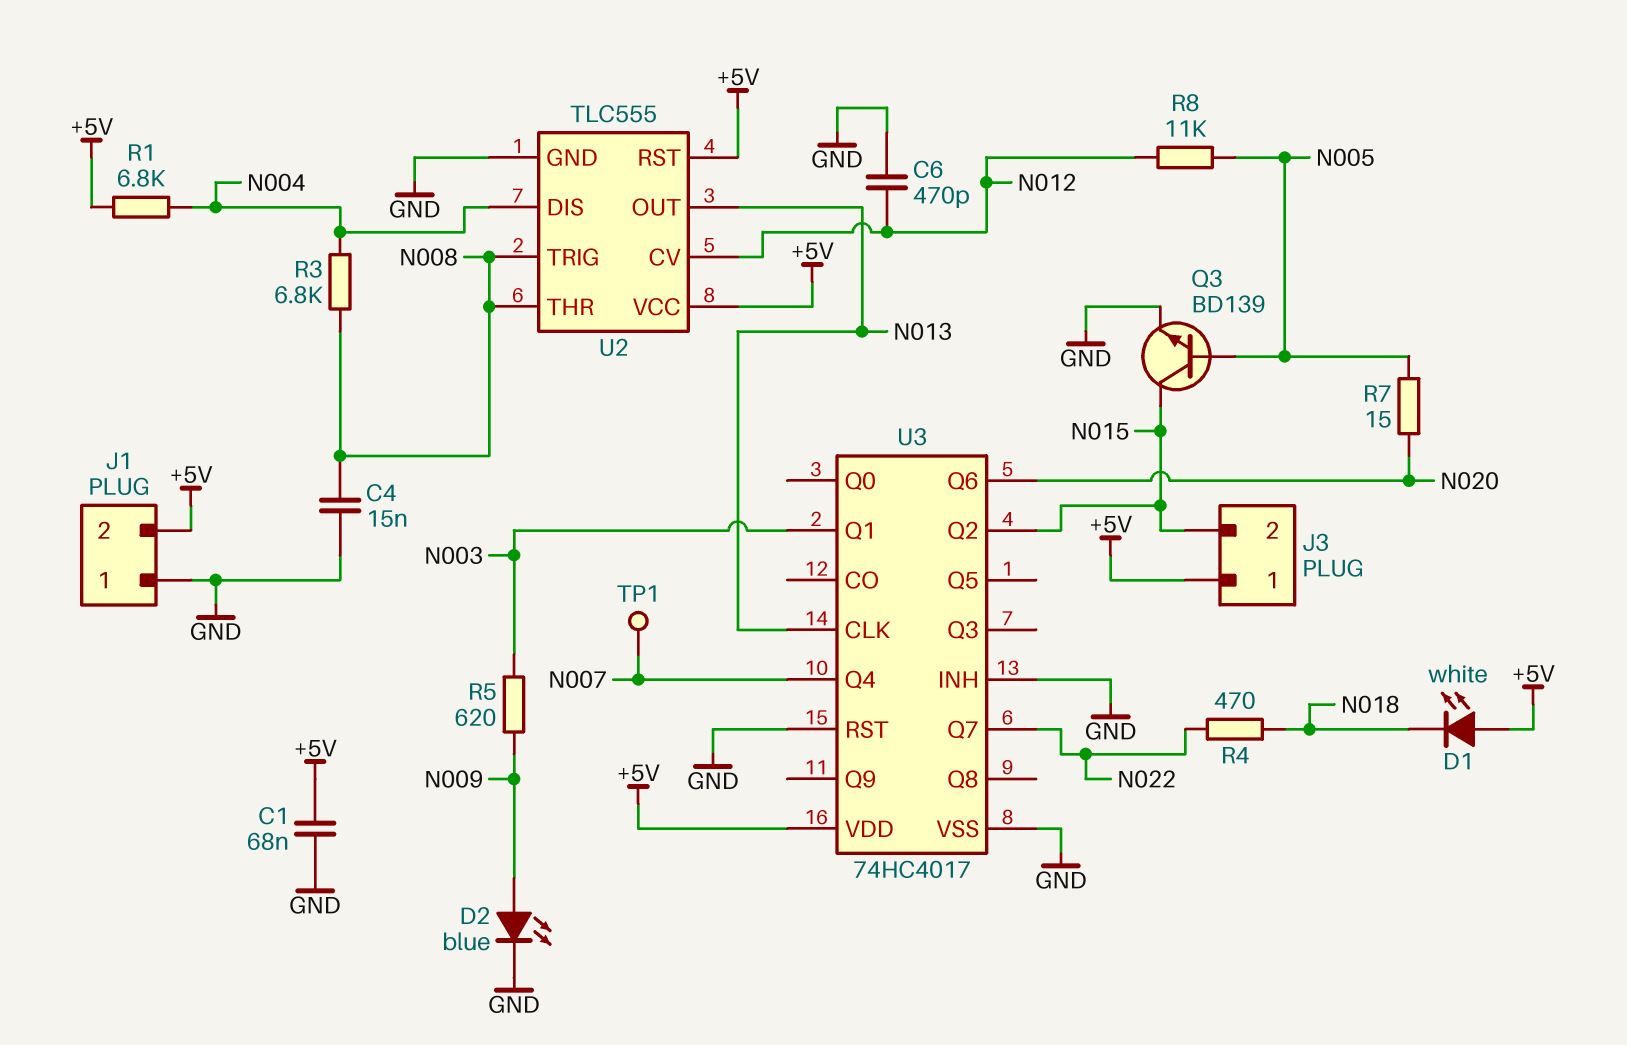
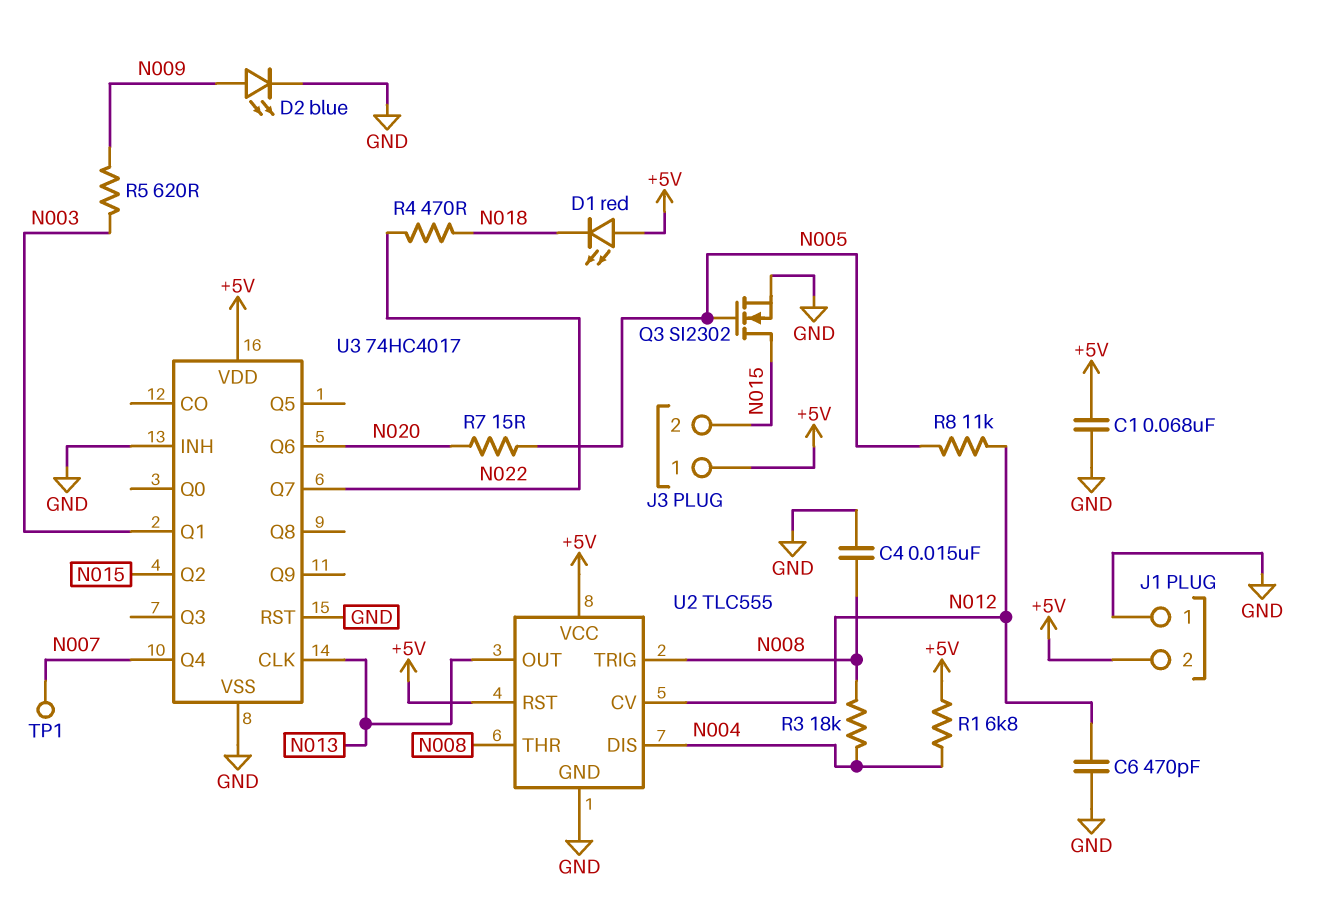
D1: LED white (A +5V, K N018) -> LED red (A +5V, K N018)
Q3: NPN BD139 (B N005, C N015, E GND) -> NMOS SI2302 (G N005, D N015, S GND)
R3: 6.8k (N004, N008) -> 18k (N004, N008)

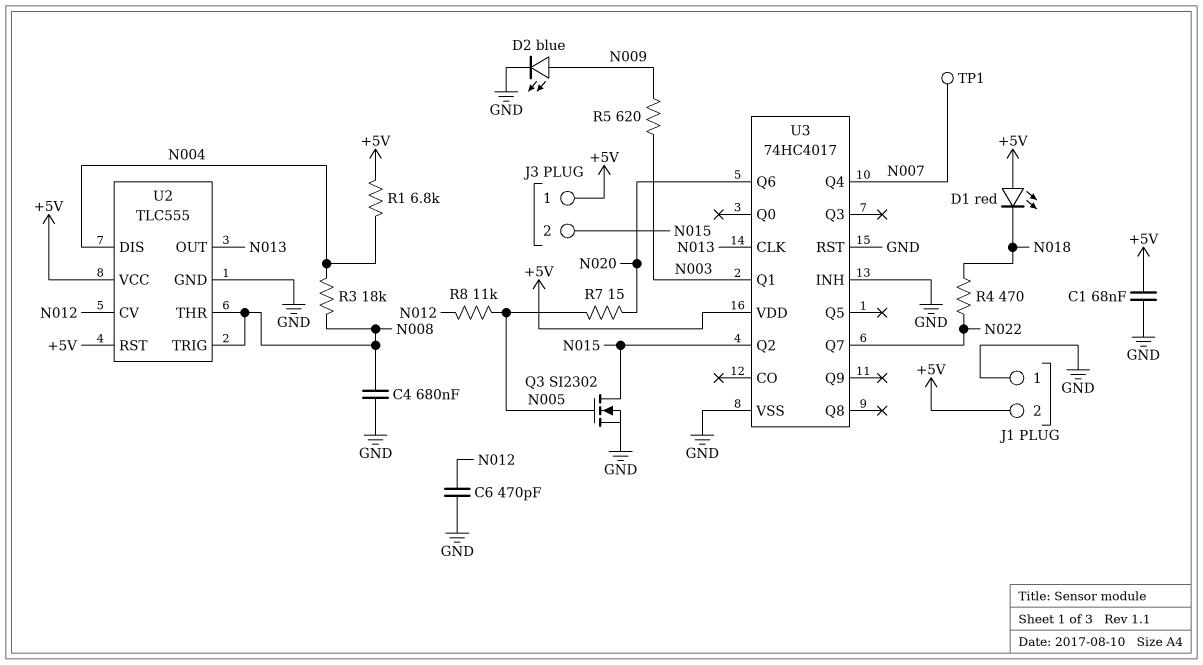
C4: 15nF (GND, N008) -> 680nF (GND, N008)

